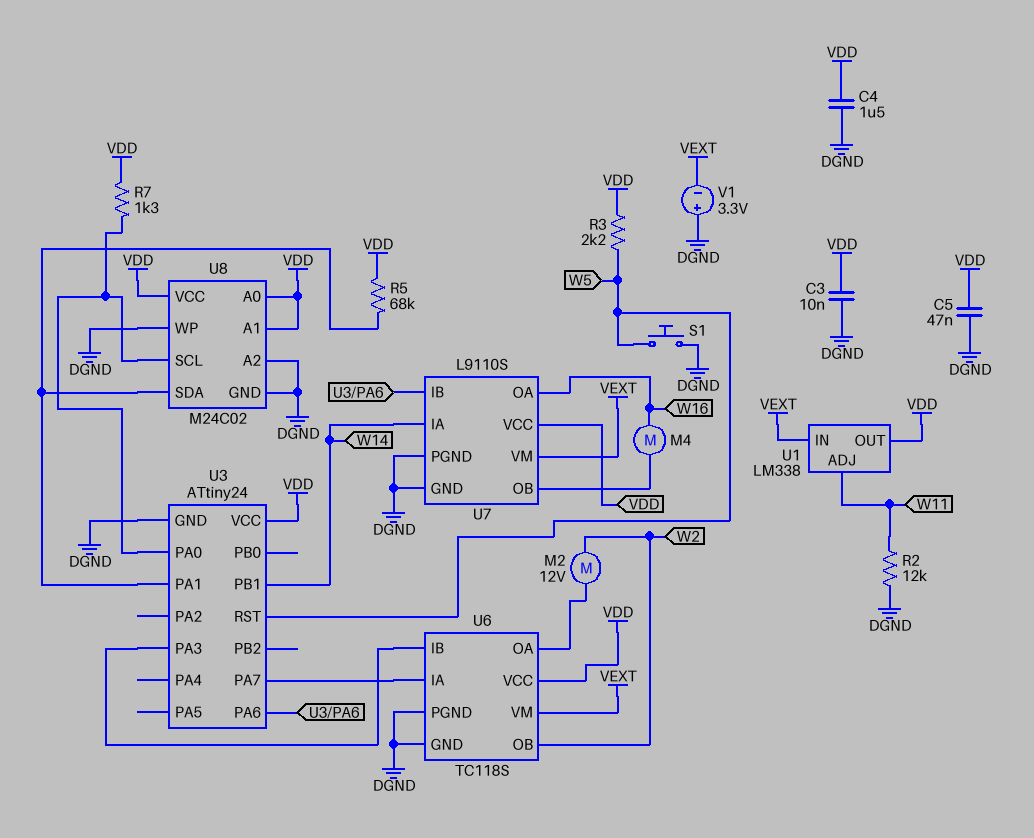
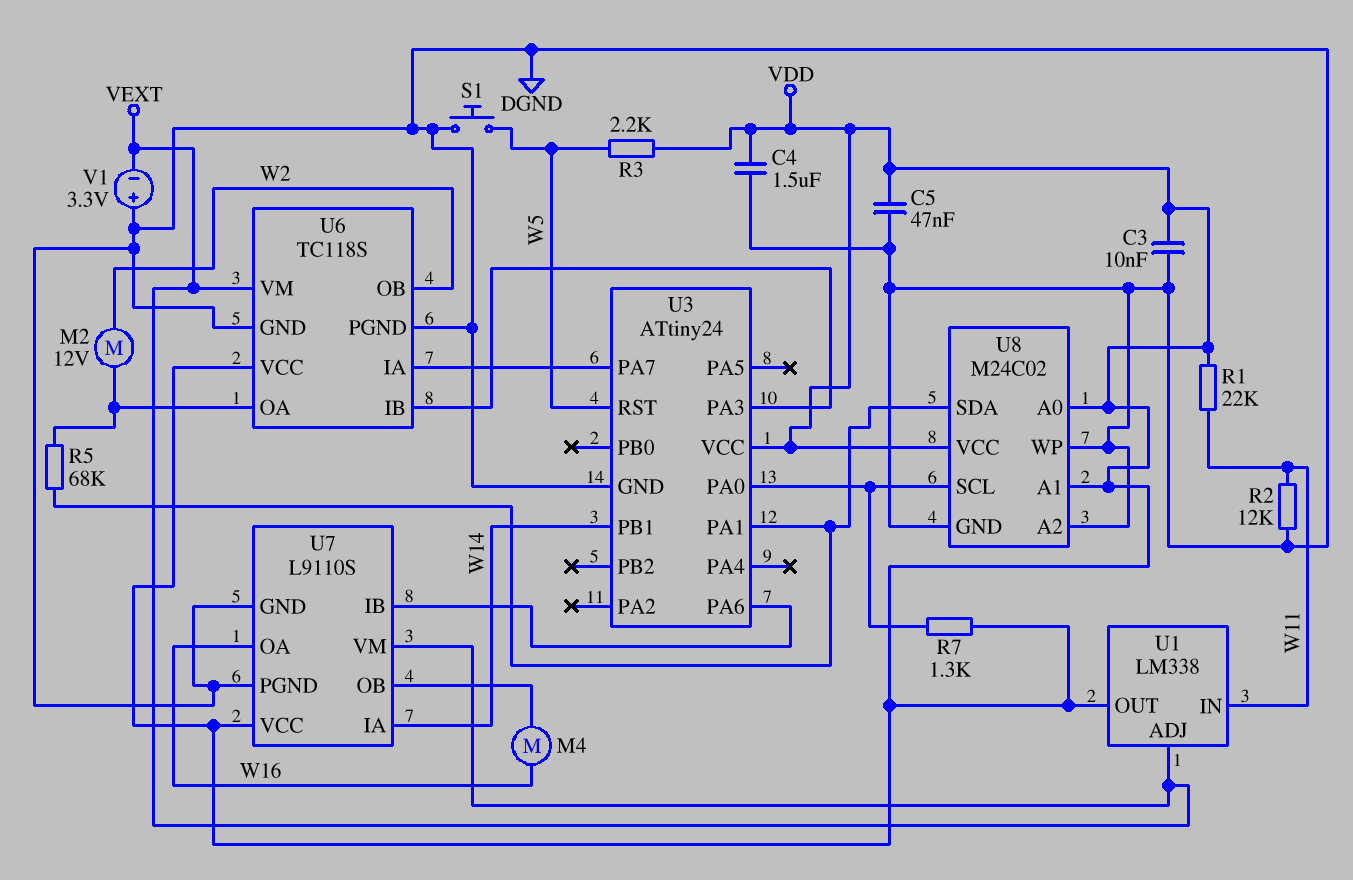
R1: none -> 22k (VDD, W11)
R5: 68k (U3/PA1, VDD) -> 68k (U3/PA1, U6/OA)
U1 pin ADJ: W11 -> VEXT
U1 pin IN: VEXT -> W11

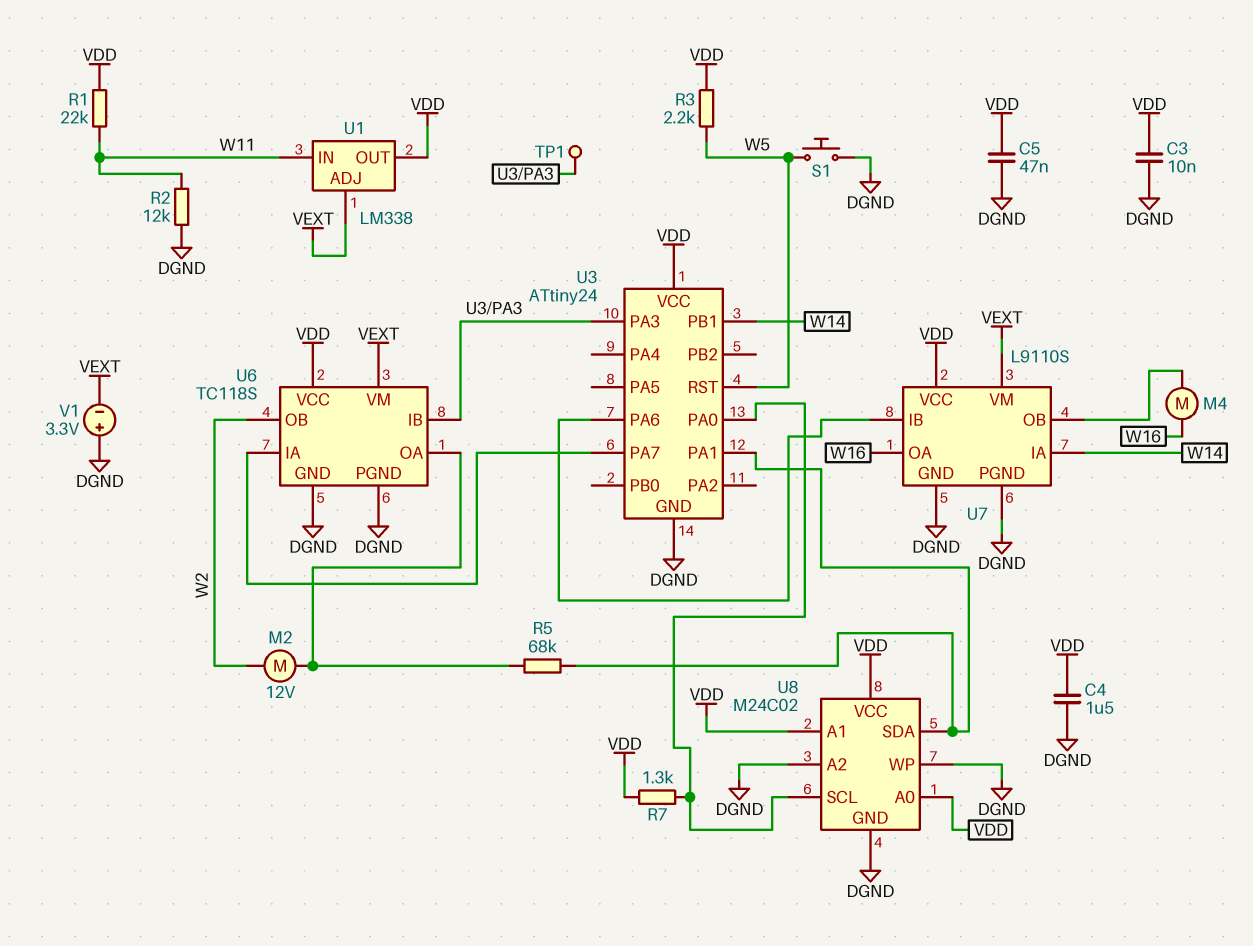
TP1: none -> test point (U3/PA3)

